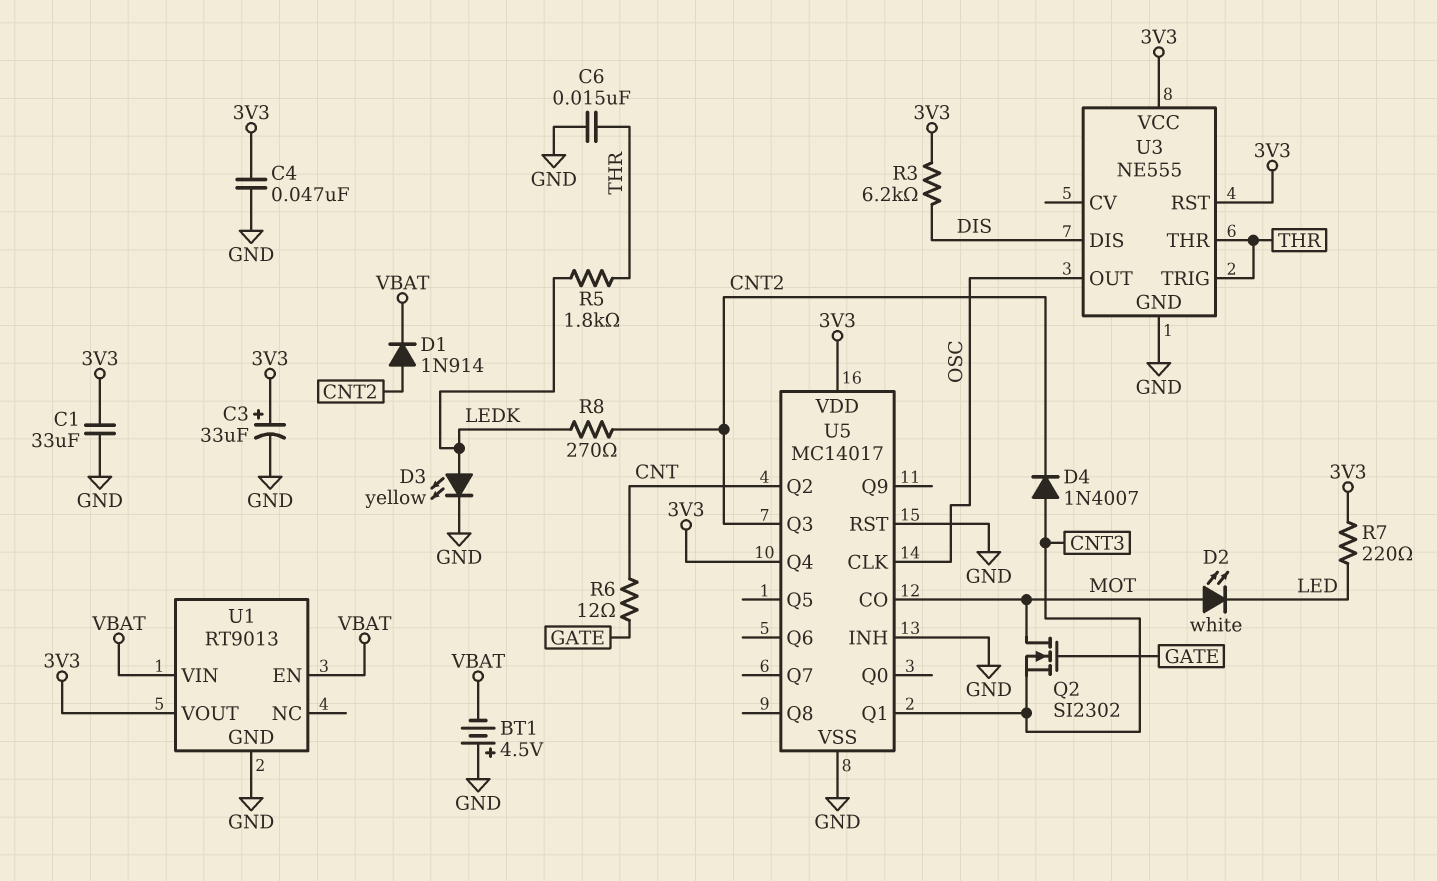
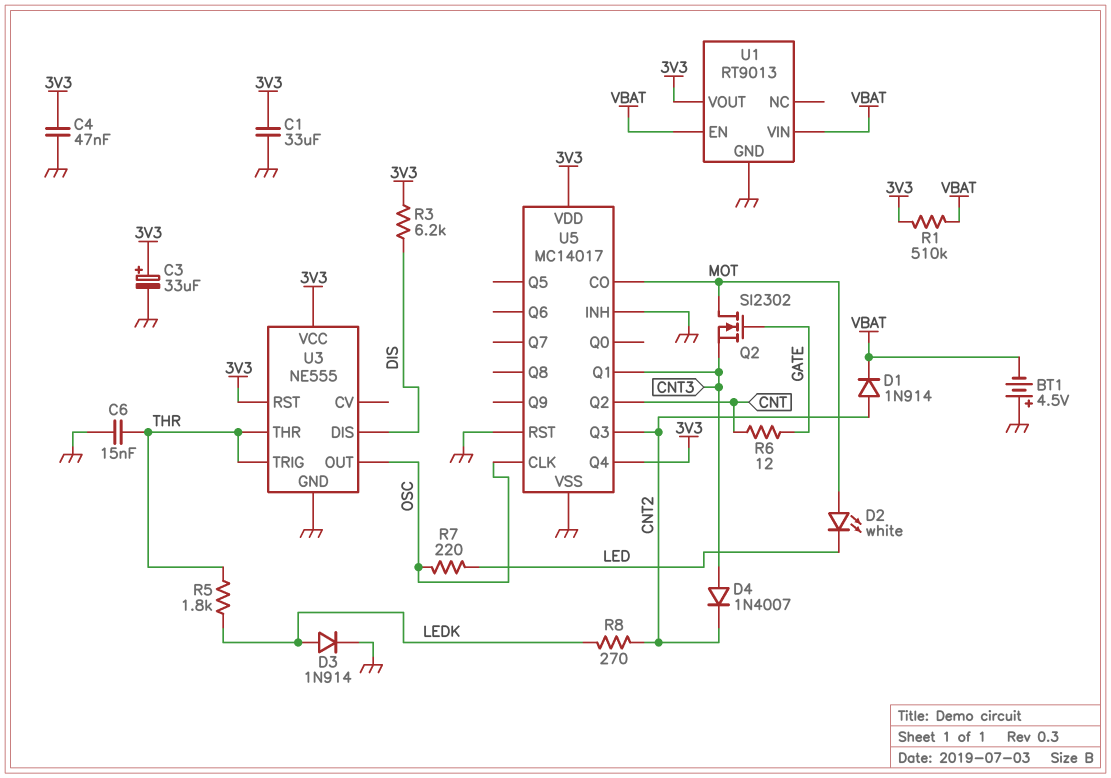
D3: LED yellow (A LEDK, K GND) -> diode 1N914 (A LEDK, K GND)
R1: none -> 510k (3V3, VBAT)
R7: 220 (3V3, LED) -> 220 (LED, OSC)

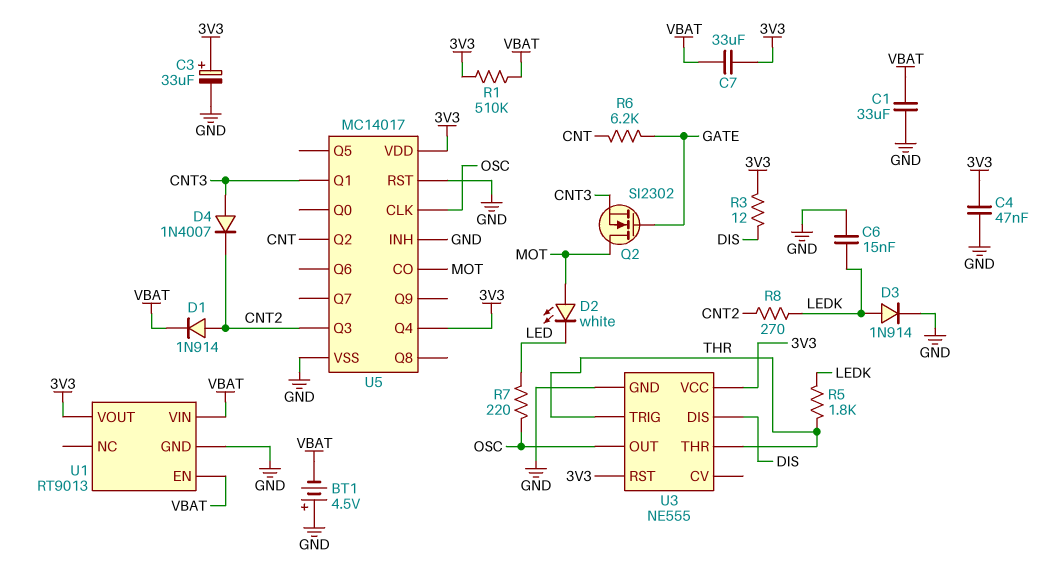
C1: 33uF (3V3, GND) -> 33uF (GND, VBAT)
C6: 15nF (GND, THR) -> 15nF (GND, LEDK)
C7: none -> 33uF (3V3, VBAT)
R3: 6.2k (3V3, DIS) -> 12 (3V3, DIS)
R6: 12 (CNT, GATE) -> 6.2k (CNT, GATE)

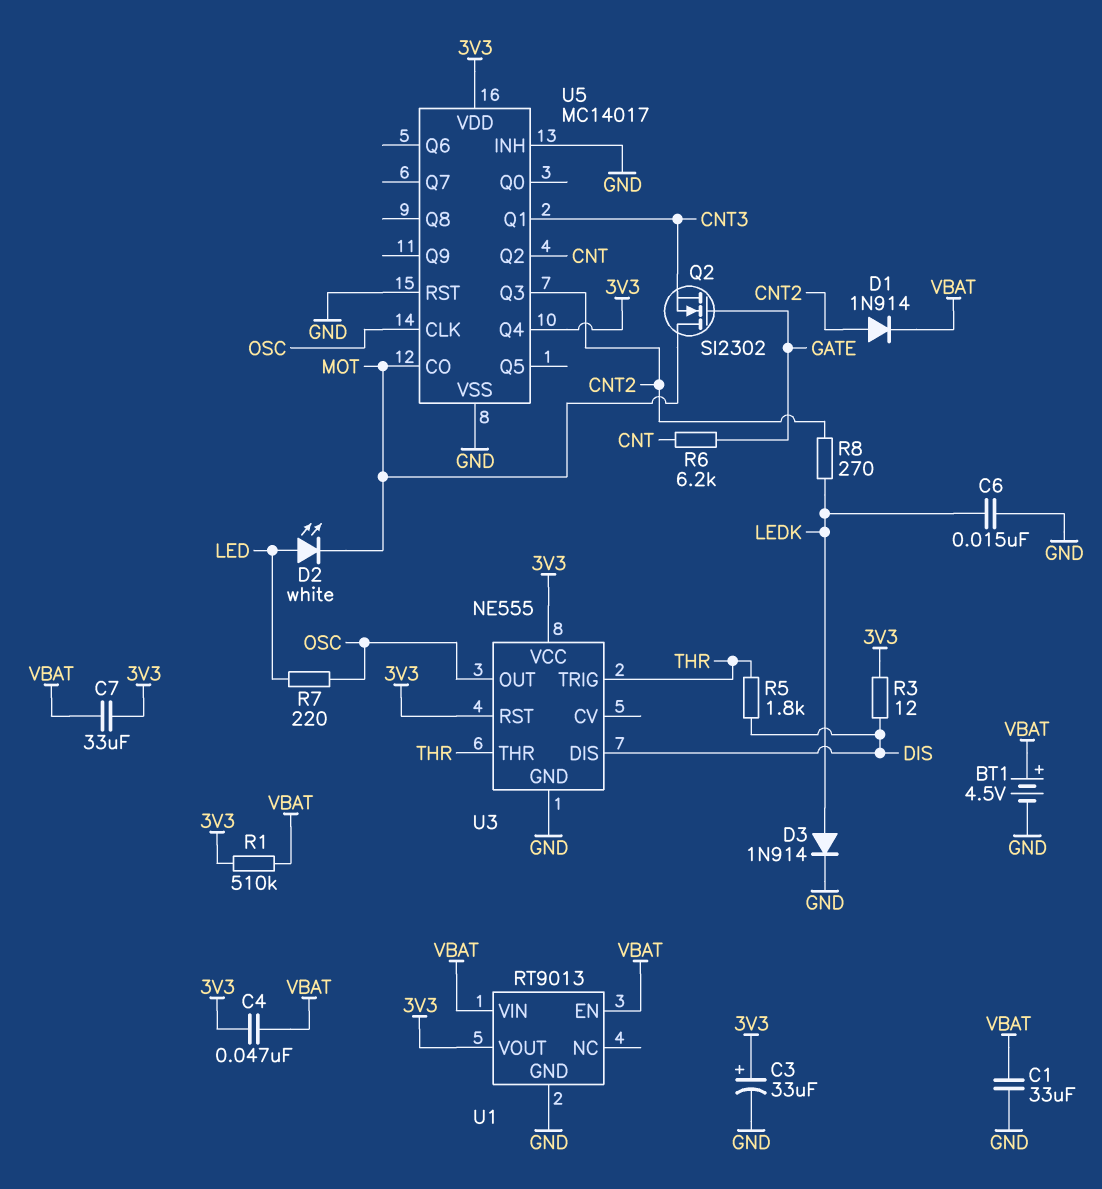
BT1: 4.5V (plus GND, minus VBAT) -> 4.5V (plus VBAT, minus GND)
C4: 47nF (3V3, GND) -> 47nF (3V3, VBAT)
D2: LED white (A MOT, K LED) -> LED white (A LED, K MOT)
D4: diode 1N4007 (A CNT3, K CNT2) -> none
R5: 1.8k (LEDK, THR) -> 1.8k (DIS, THR)

